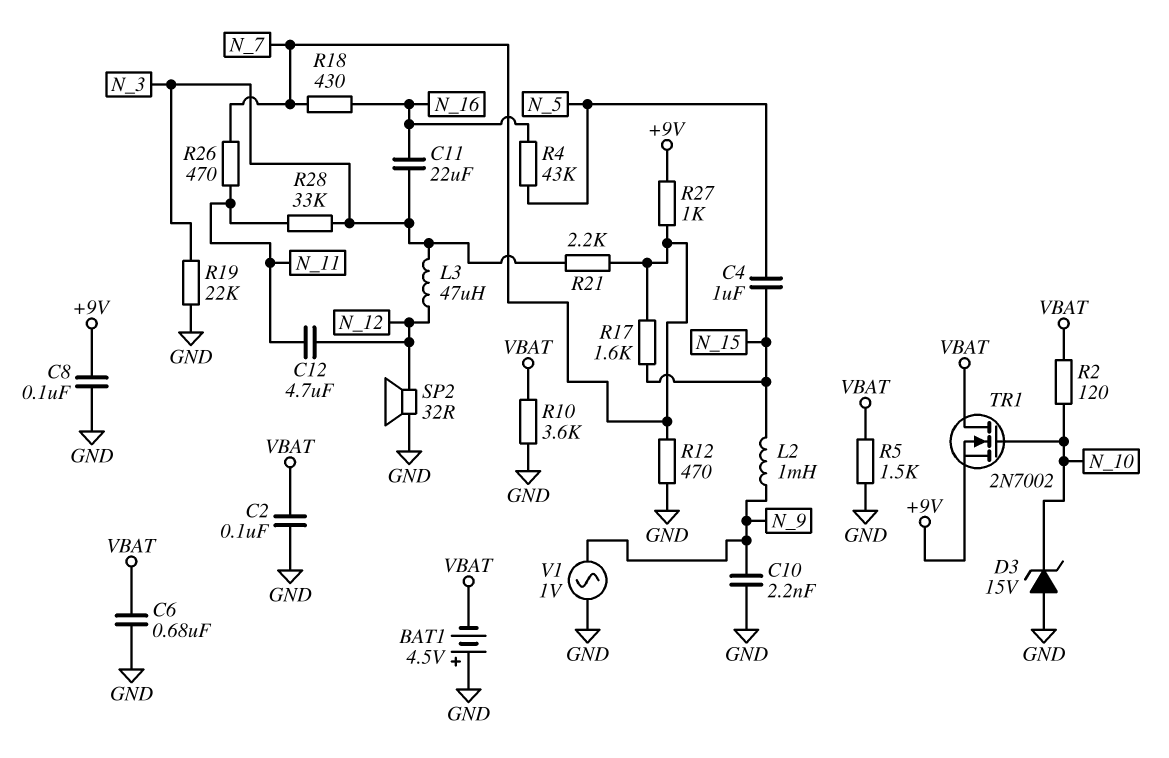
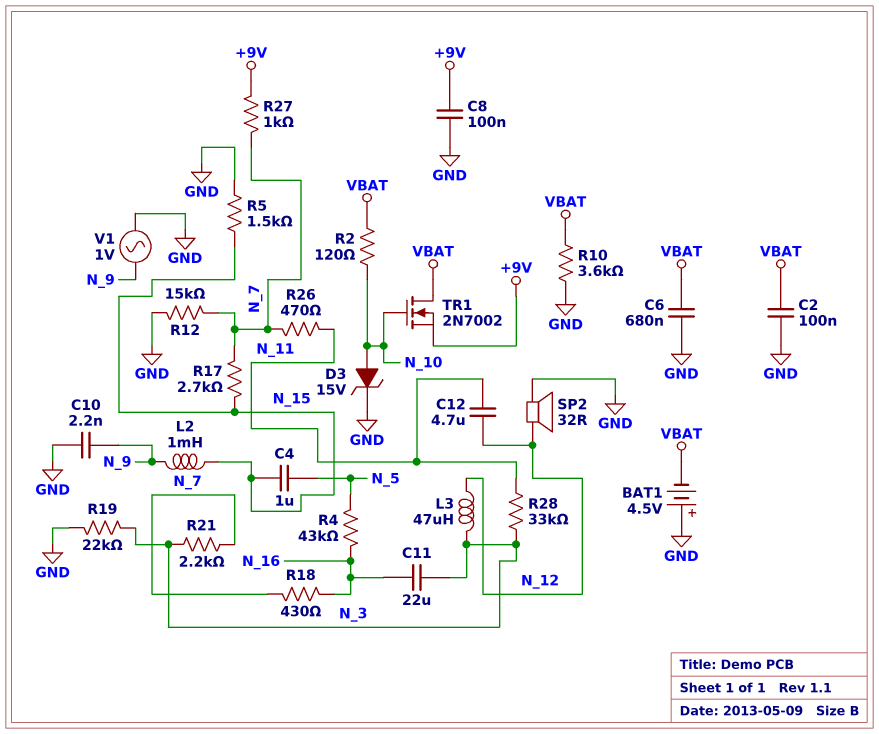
D3: zener 15V (A GND, K N_10) -> zener 15V (A N_10, K GND)
R5: 1.5k (GND, VBAT) -> 1.5k (GND, N_15)
R12: 470 (GND, N_7) -> 15k (GND, N_7)
R17: 1.6k (N_7, N_15) -> 2.7k (N_7, N_15)

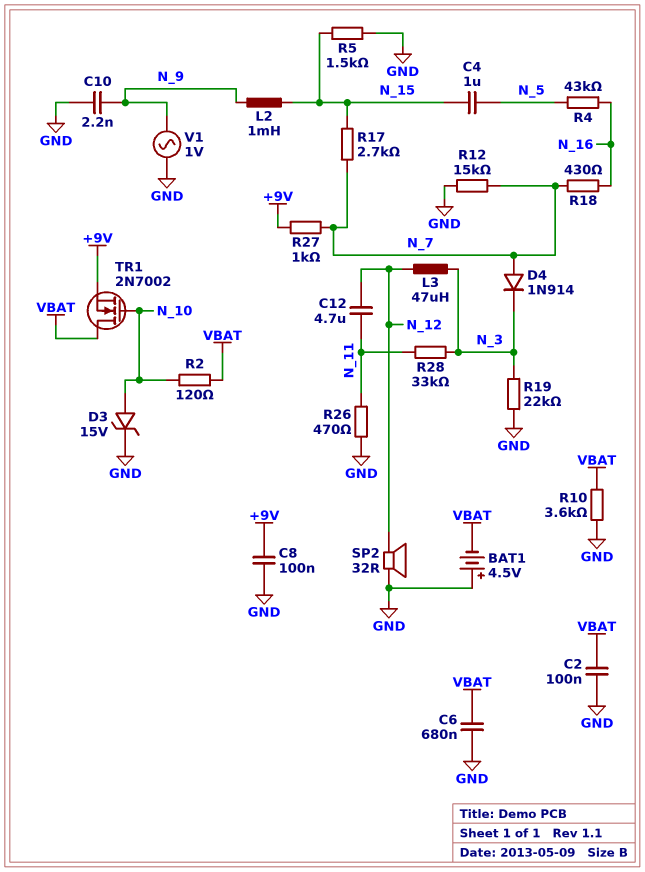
C11: 22uF (N_3, N_16) -> none
D4: none -> diode 1N914 (A N_7, K N_3)
R21: 2.2k (N_3, N_7) -> none
R26: 470 (N_7, N_11) -> 470 (GND, N_11)

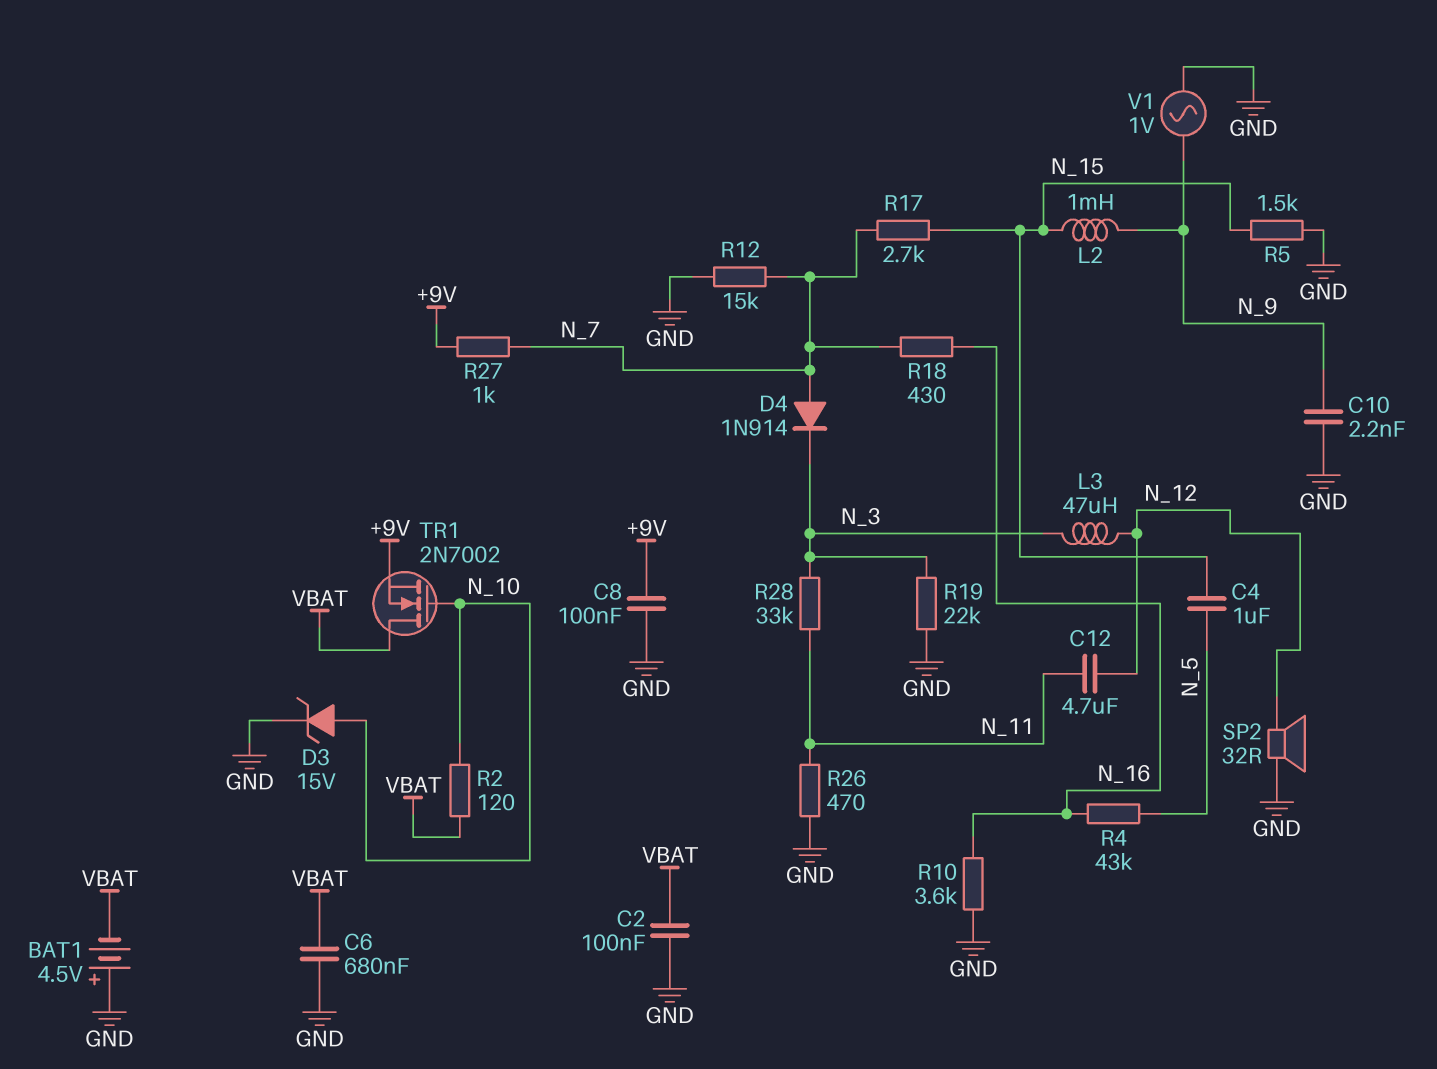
R10: 3.6k (GND, VBAT) -> 3.6k (GND, N_16)

